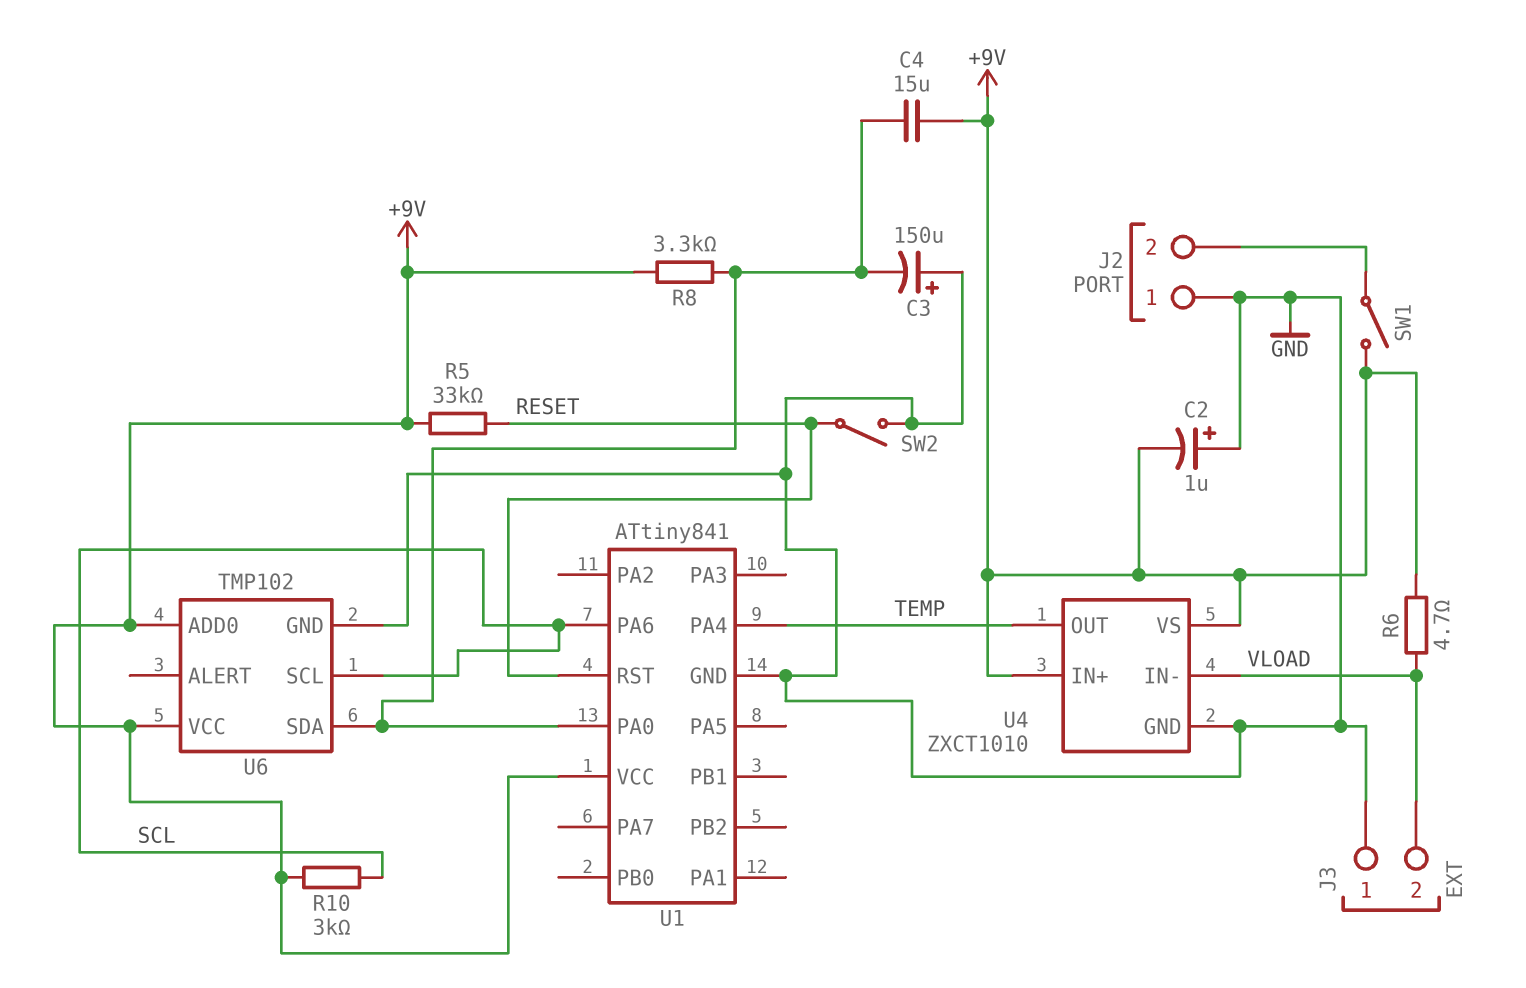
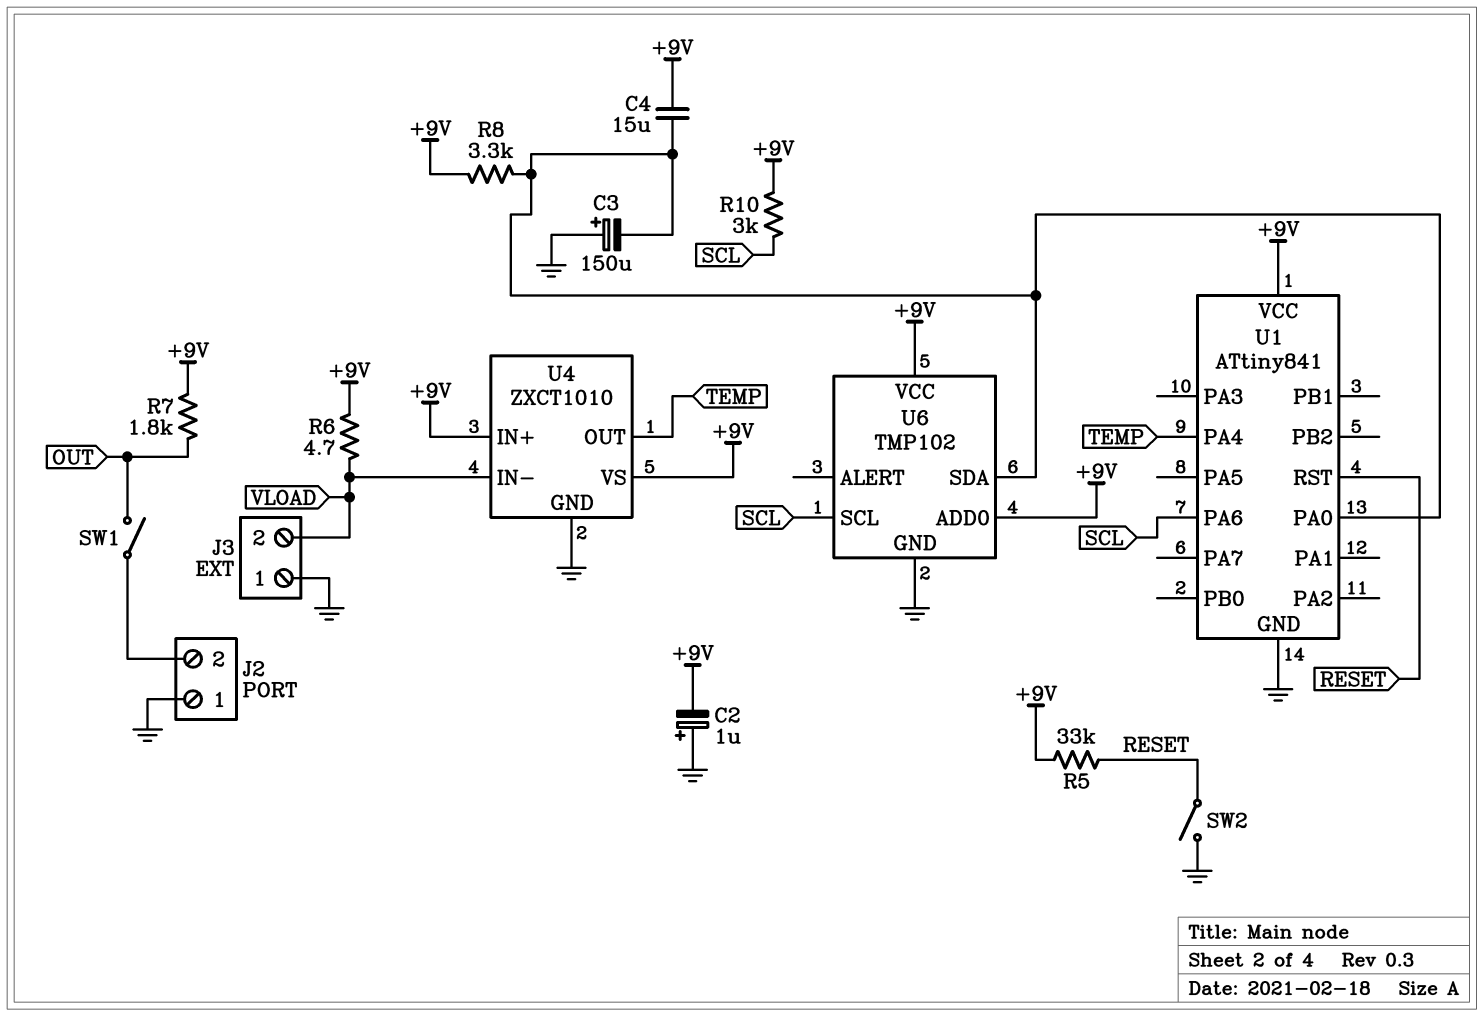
R7: none -> 1.8k (+9V, OUT)
SW1: switch (+9V, J2/2) -> switch (J2/2, OUT)

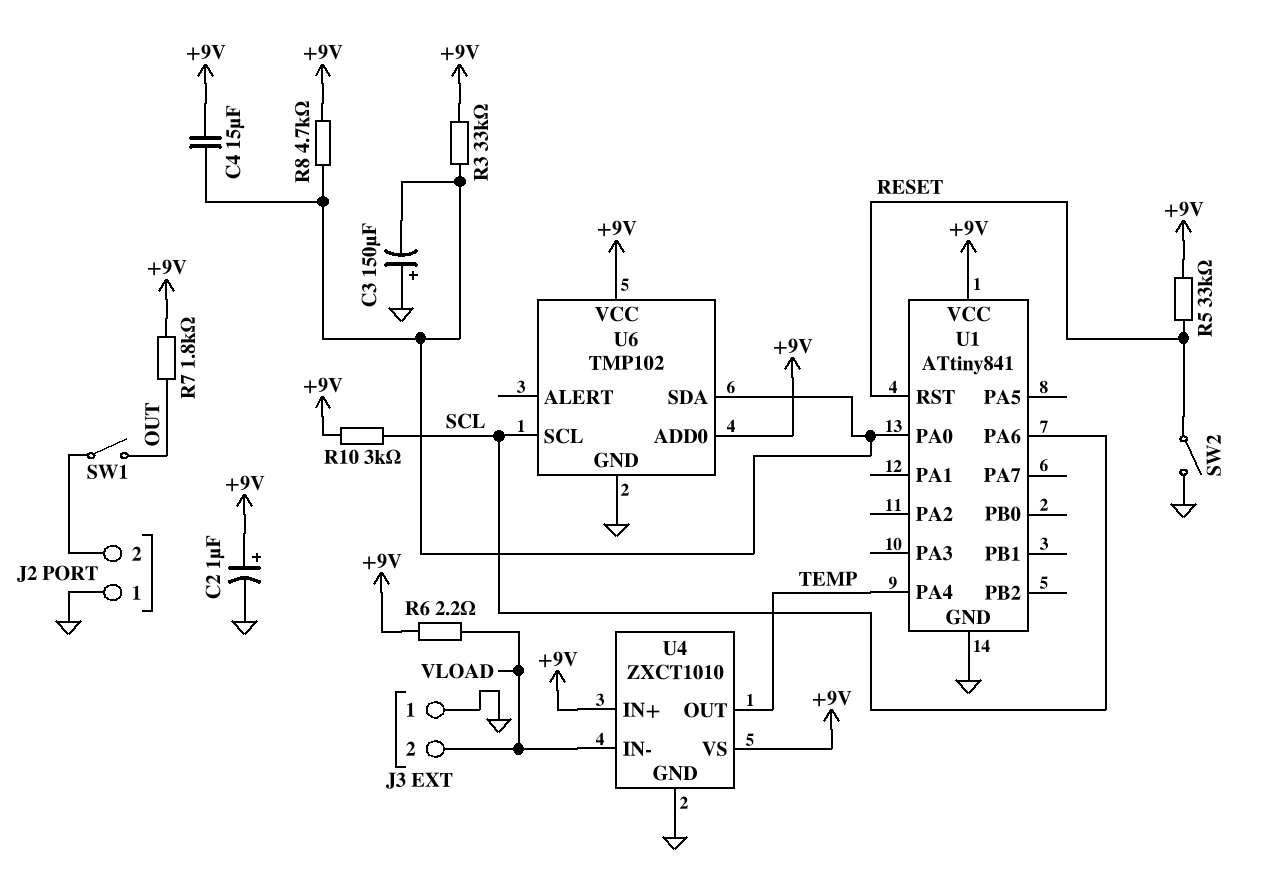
C2: 1uF (plus GND, minus +9V) -> 1uF (plus +9V, minus GND)
R3: none -> 33k (+9V, U1/PA0)
R6: 4.7 (+9V, VLOAD) -> 2.2 (+9V, VLOAD)
R8: 3.3k (+9V, U1/PA0) -> 4.7k (+9V, U1/PA0)

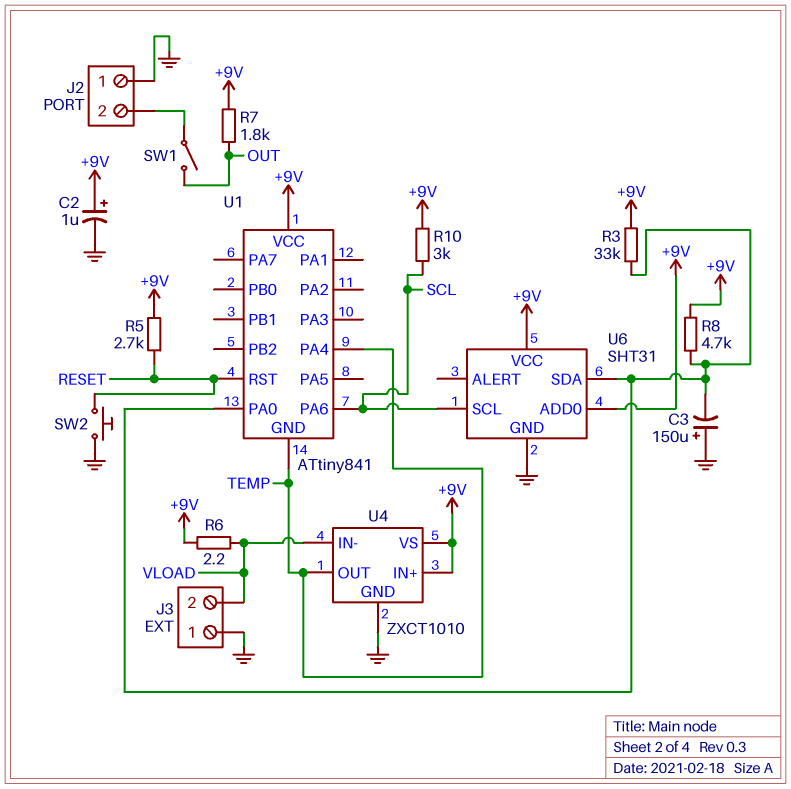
C4: 15uF (+9V, U1/PA0) -> none
R5: 33k (+9V, RESET) -> 2.7k (+9V, RESET)
SW2: switch (GND, RESET) -> button (GND, RESET)
U1 pin GND: GND -> TEMP
U6: TMP102 -> SHT31

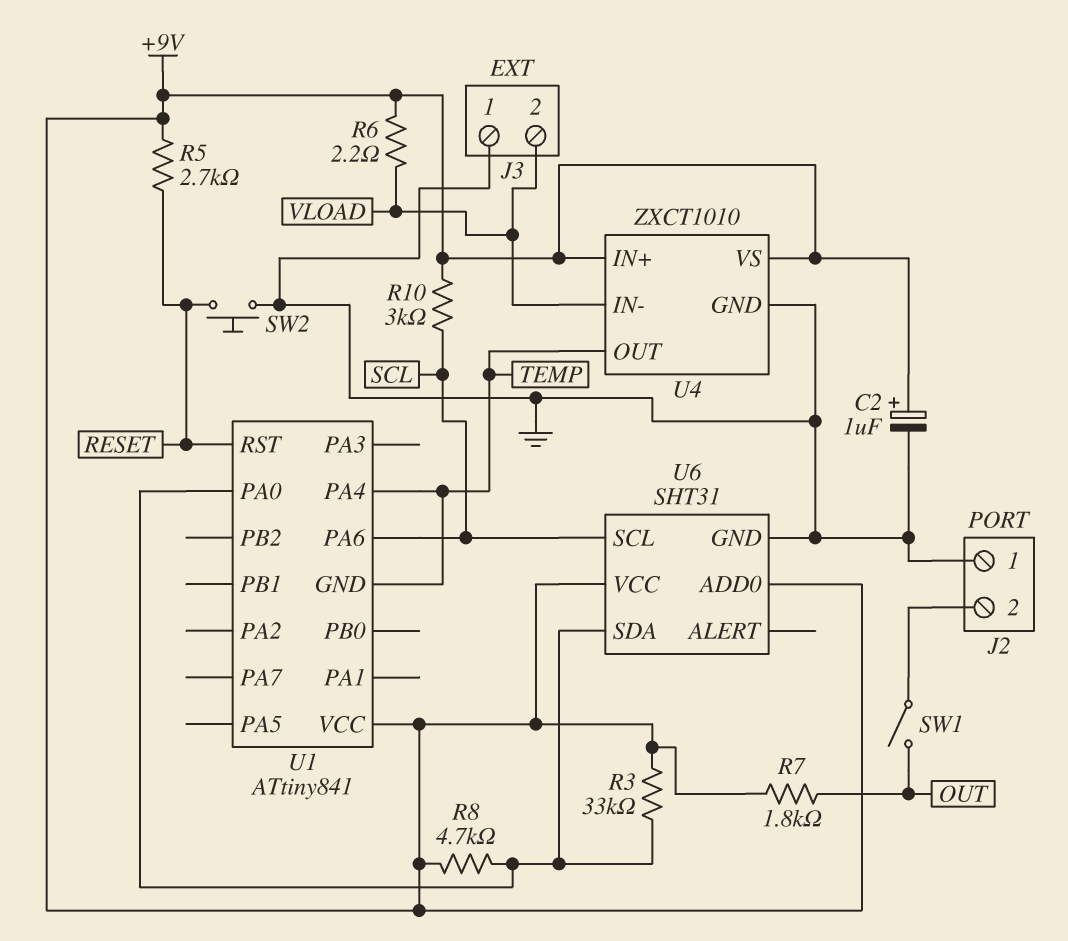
C3: 150uF (plus GND, minus U1/PA0) -> none

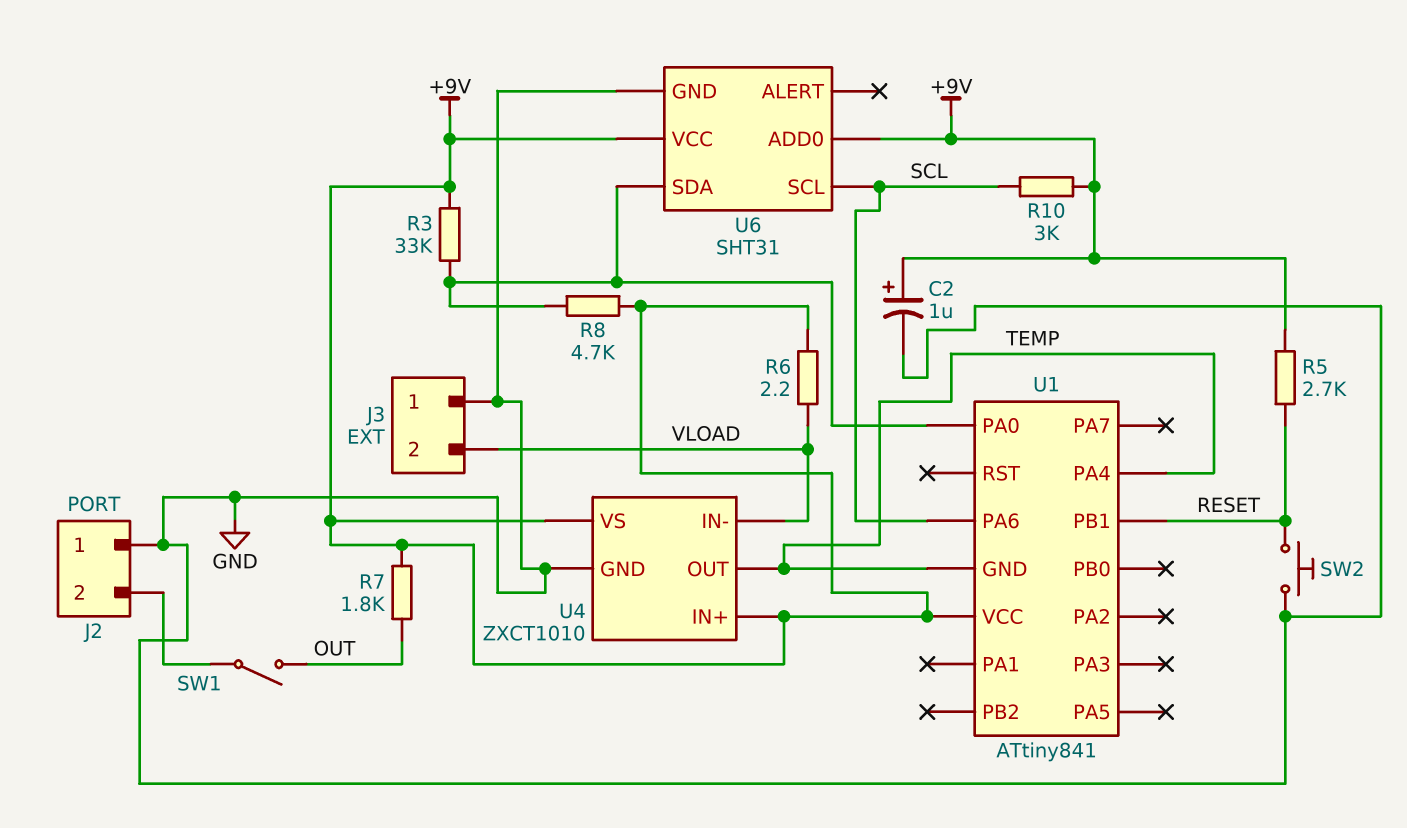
U1 pin PB1: none -> RESET
U1 pin RST: RESET -> none

